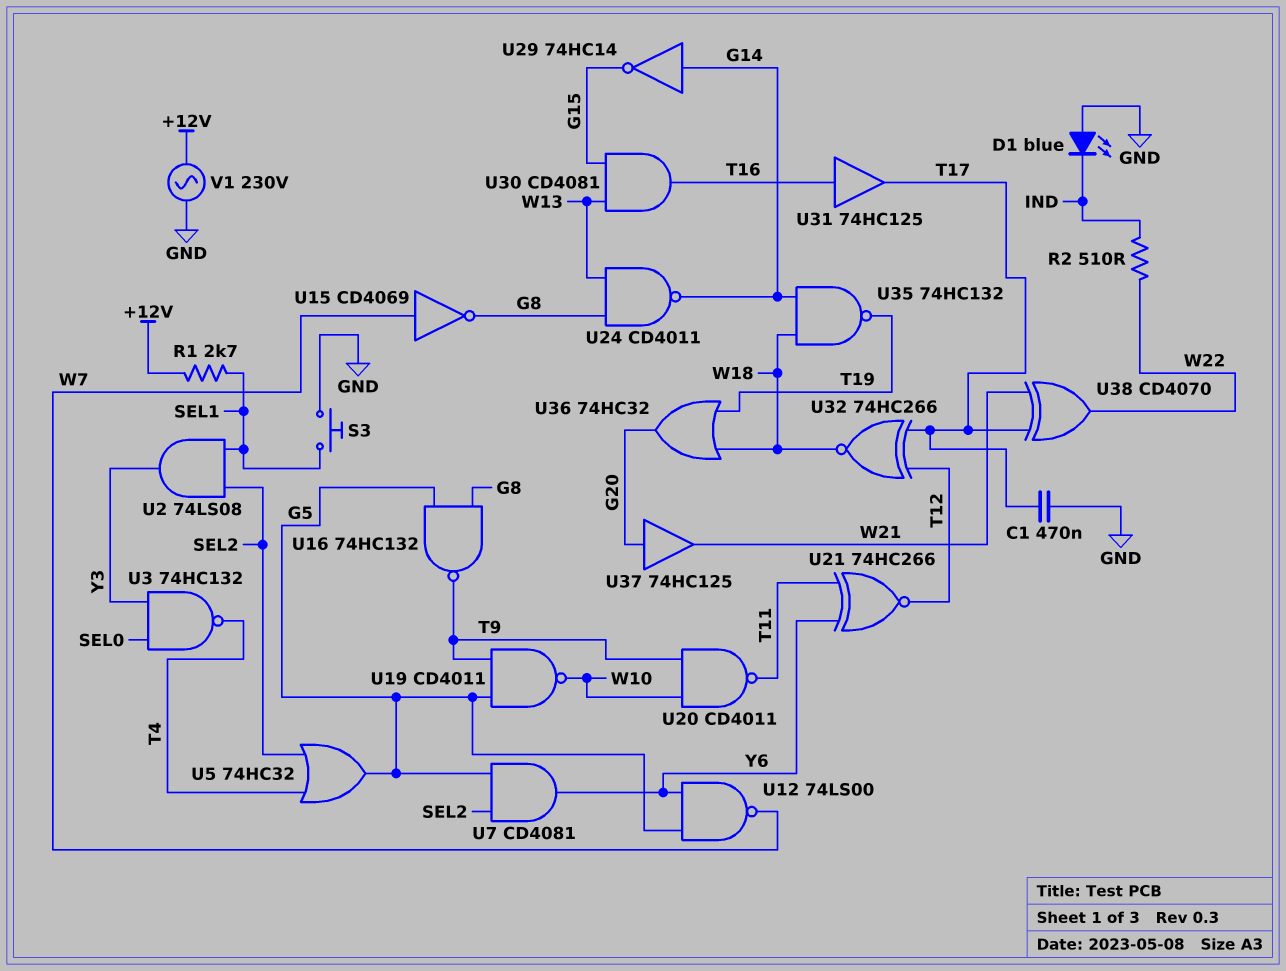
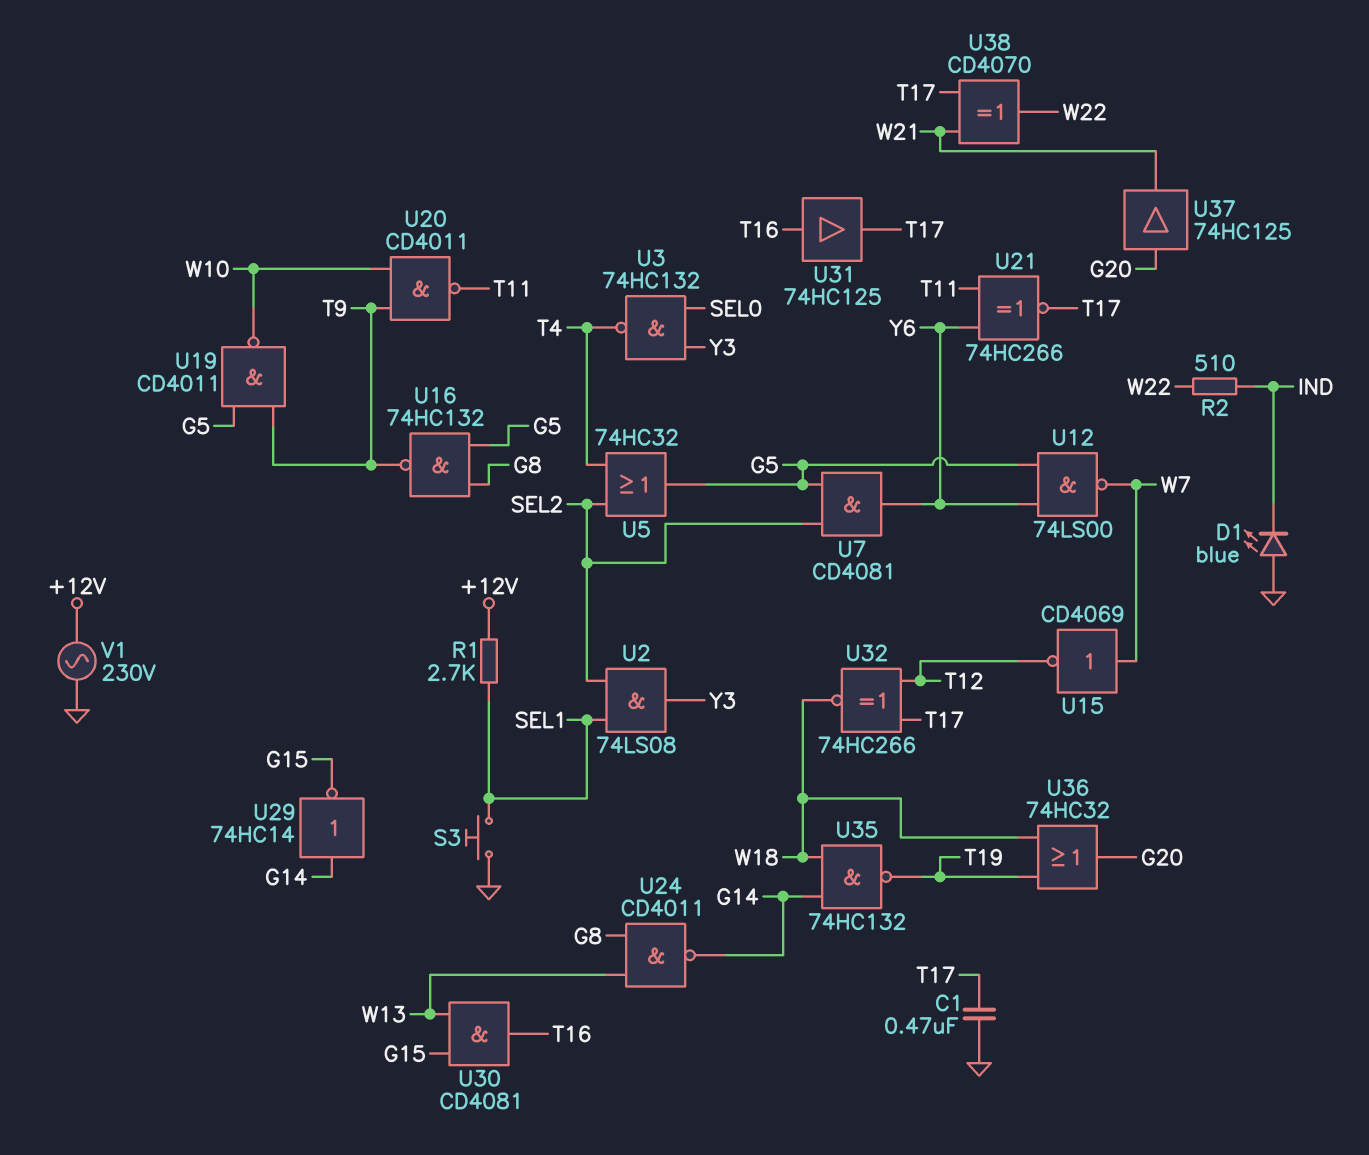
U15: NOT CD4069 (in W7, out G8) -> NOT CD4069 (in W7, out T12)
U21: XNOR 74HC266 (in T11, in Y6, out T12) -> XNOR 74HC266 (in T11, in Y6, out T17)

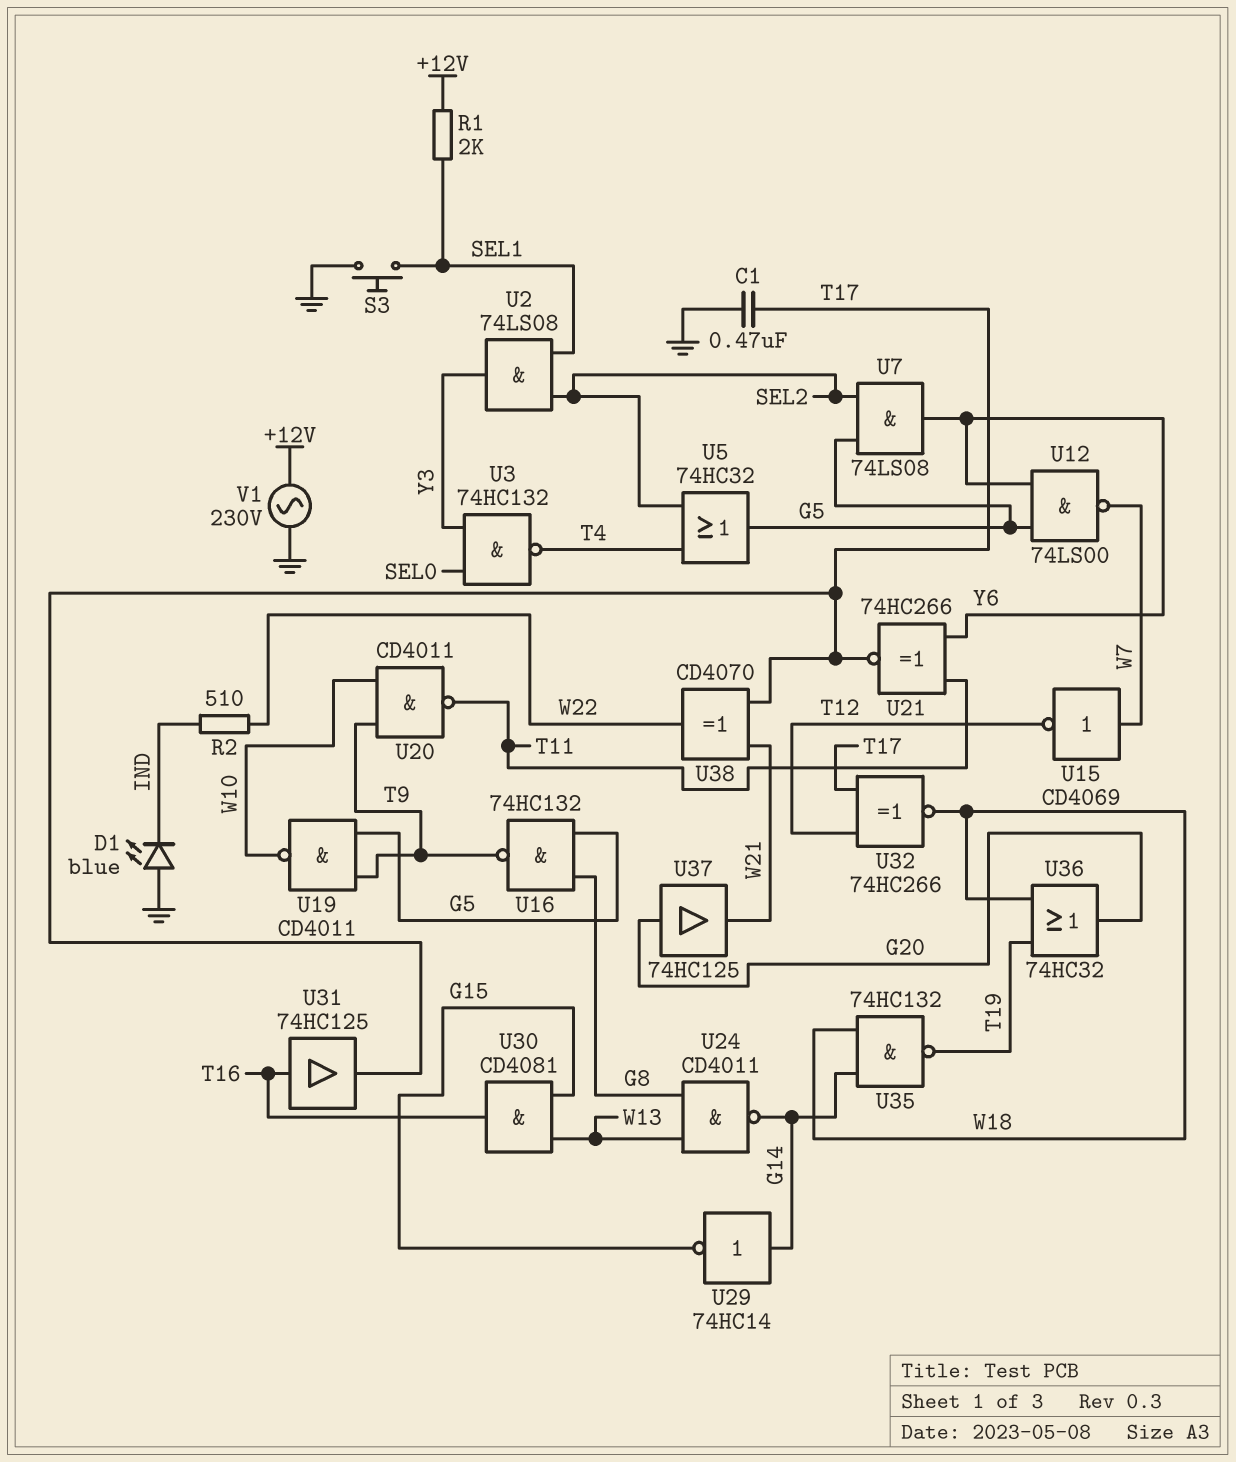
R1: 2.7k (+12V, SEL1) -> 2k (+12V, SEL1)
U7: AND CD4081 (in G5, in SEL2, out Y6) -> AND 74LS08 (in G5, in SEL2, out Y6)

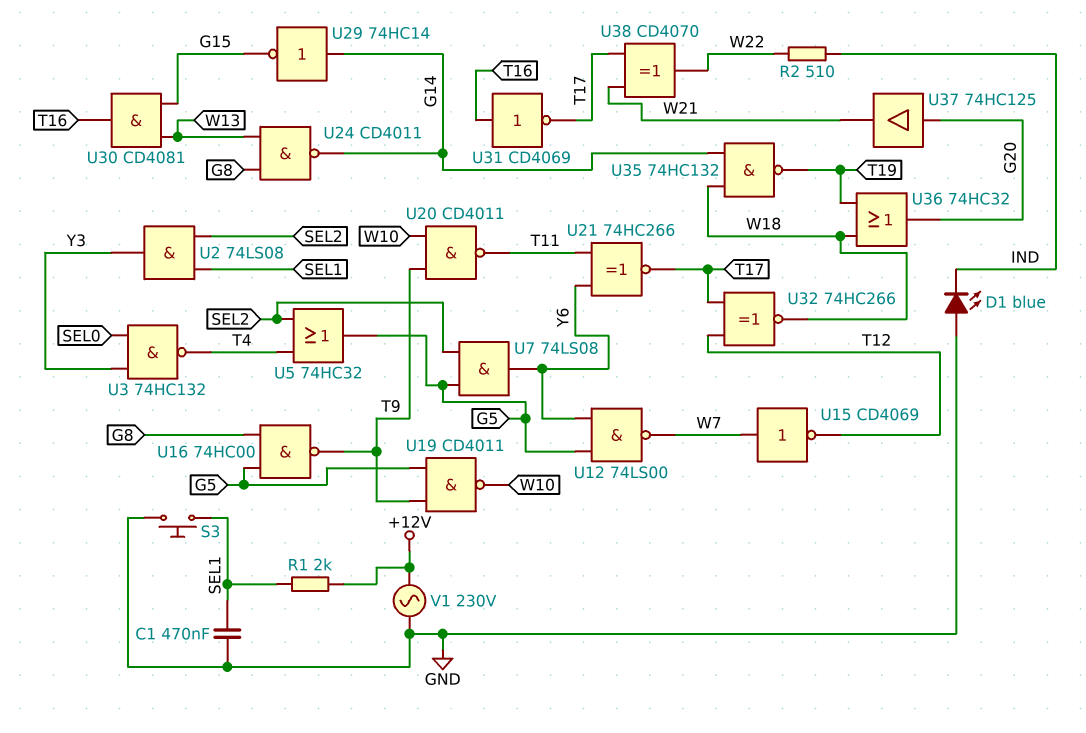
C1: 470nF (GND, T17) -> 470nF (GND, SEL1)
U16: NAND 74HC132 (in G5, in G8, out T9) -> NAND 74HC00 (in G5, in G8, out T9)
U31: buffer 74HC125 (in T16, out T17) -> NOT CD4069 (in T16, out T17)

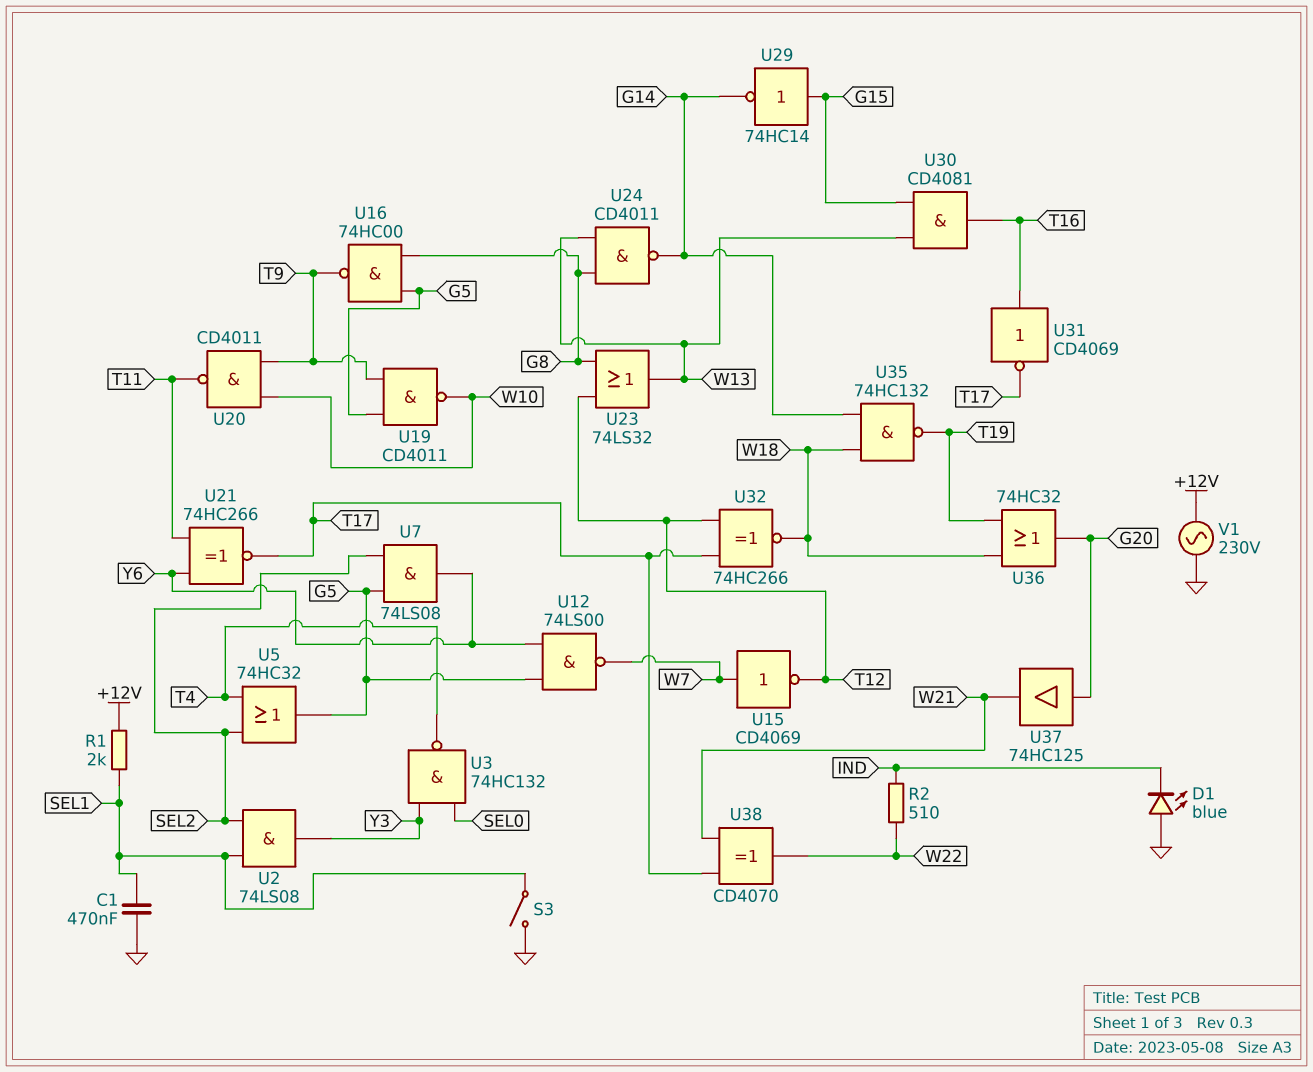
S3: button (GND, SEL1) -> switch (GND, SEL1)
U23: none -> OR 74LS32 (in G8, in T12, out W13)
U29: NOT 74HC14 (in G14, out G15) -> NOT 74HC14 (in G15, out G14)

